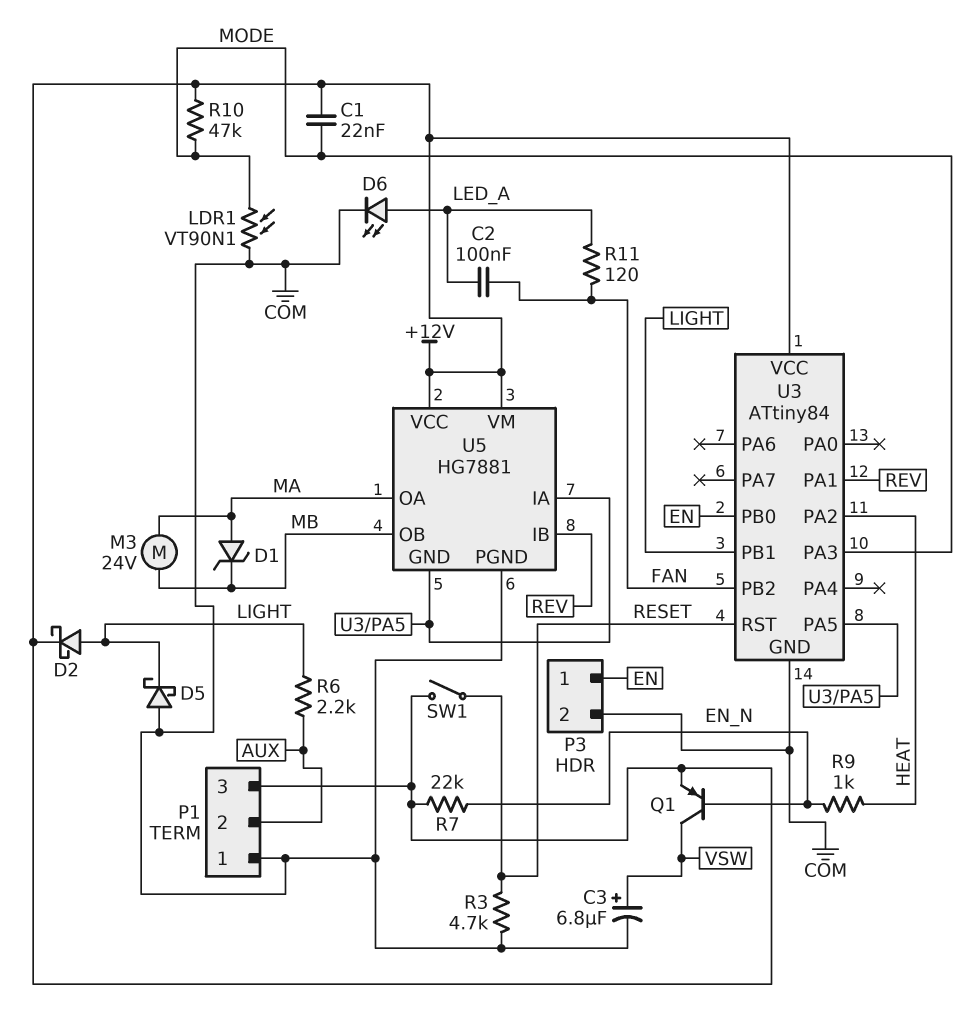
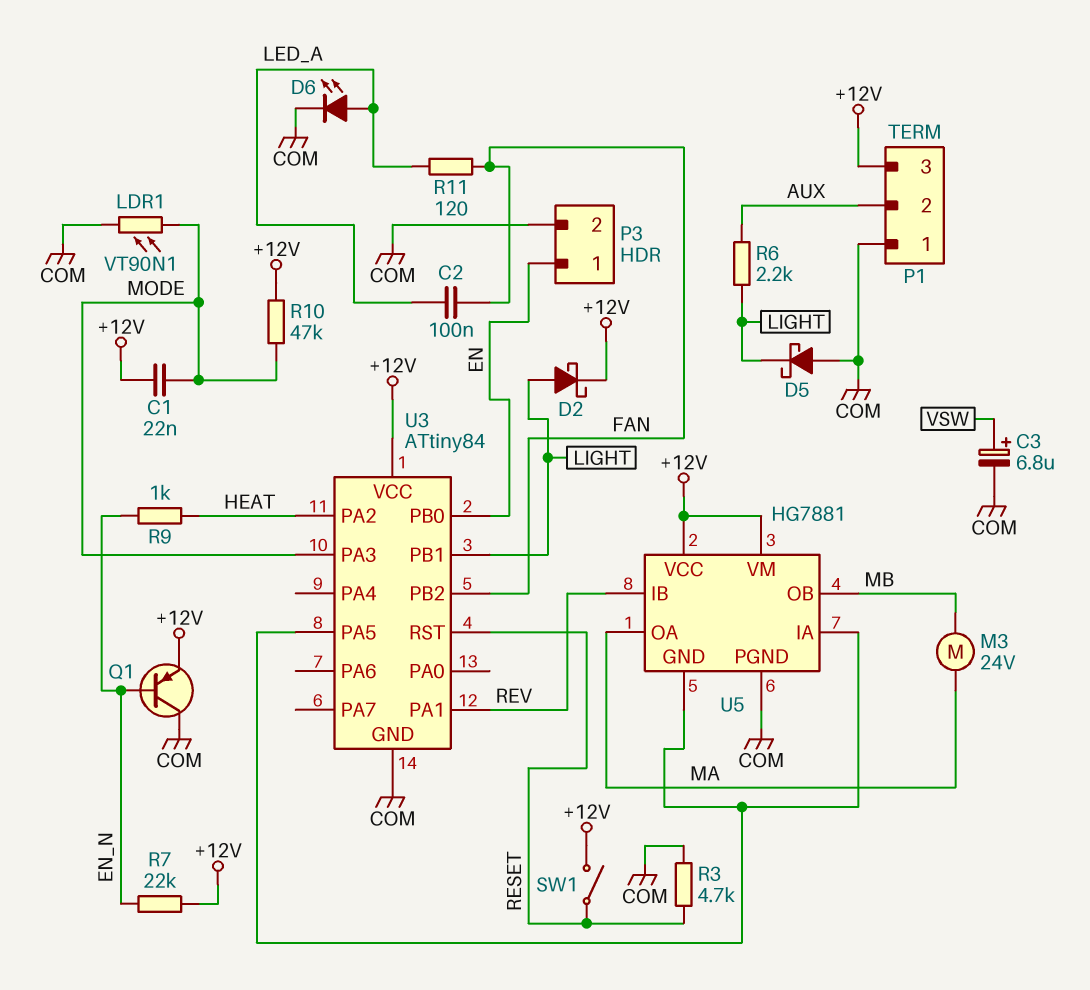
D1: zener (A MA, K MB) -> none
Q1: PNP (B EN_N, C VSW, E +12V) -> PNP (B EN_N, C COM, E +12V)

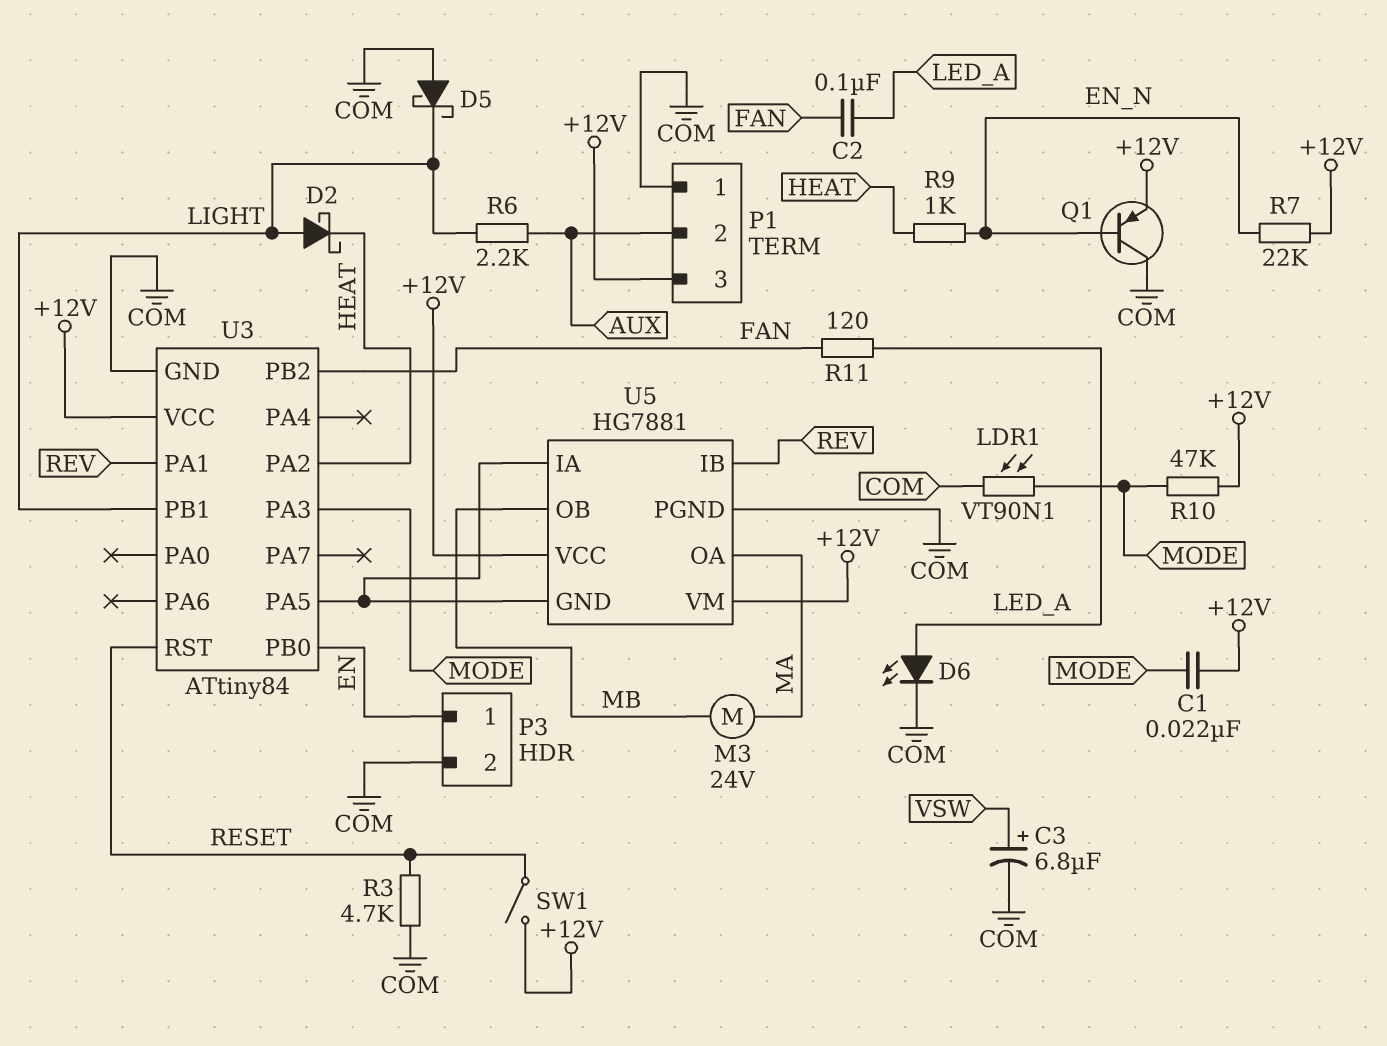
D2: schottky (A LIGHT, K +12V) -> schottky (A LIGHT, K HEAT)

